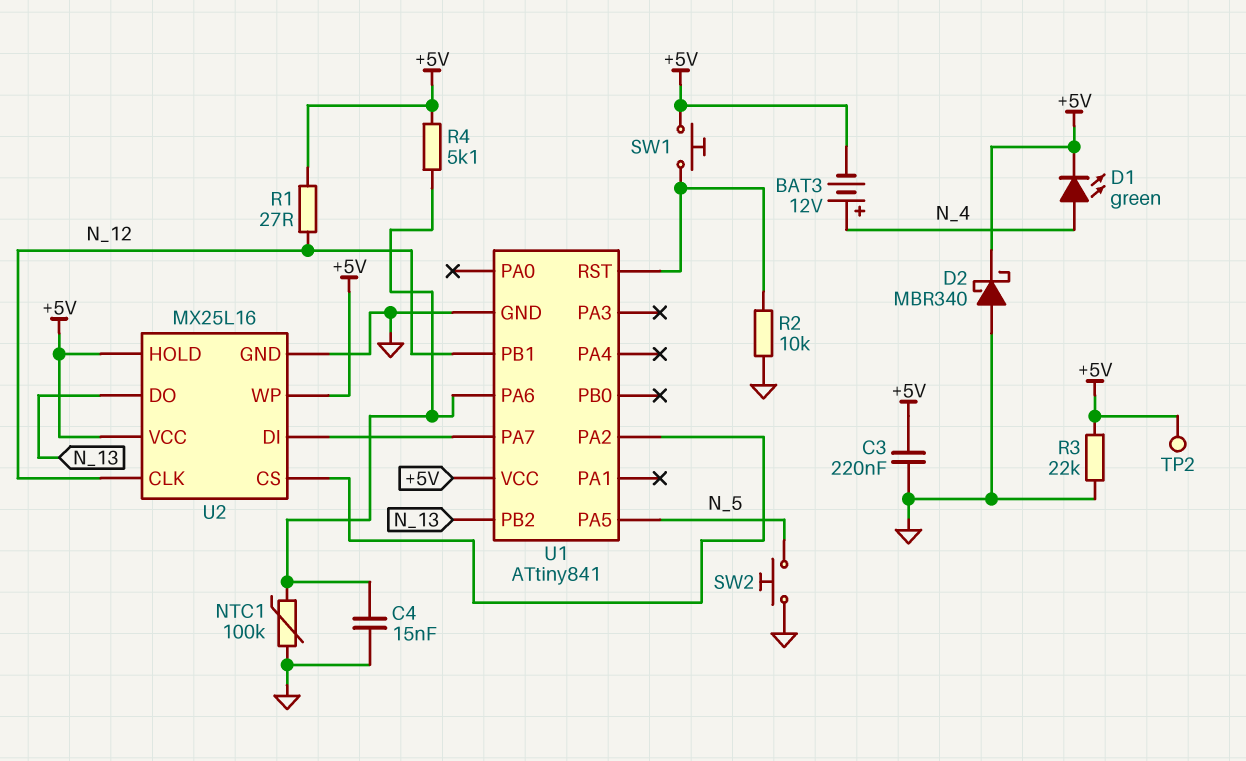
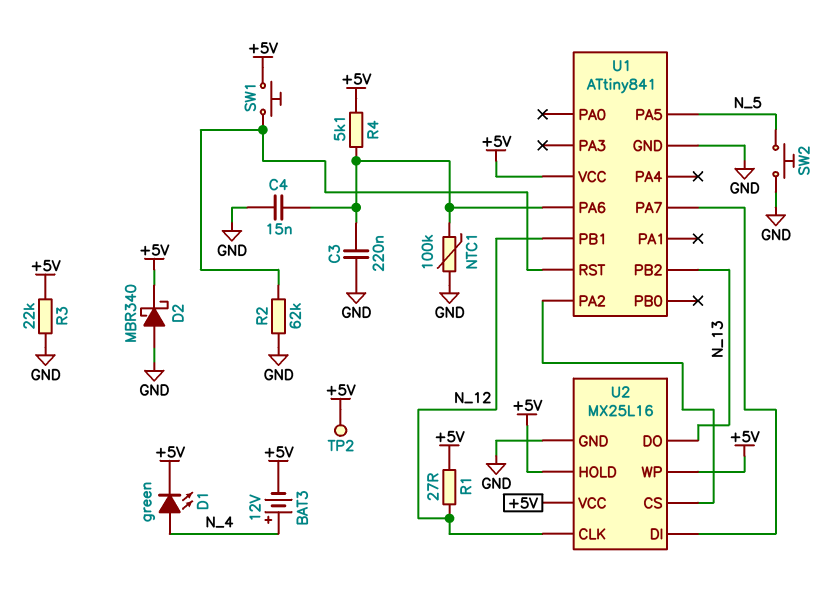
C3: 220nF (+5V, GND) -> 220nF (GND, U1/PA6)
R2: 10k (GND, U1/RST) -> 62k (GND, U1/RST)

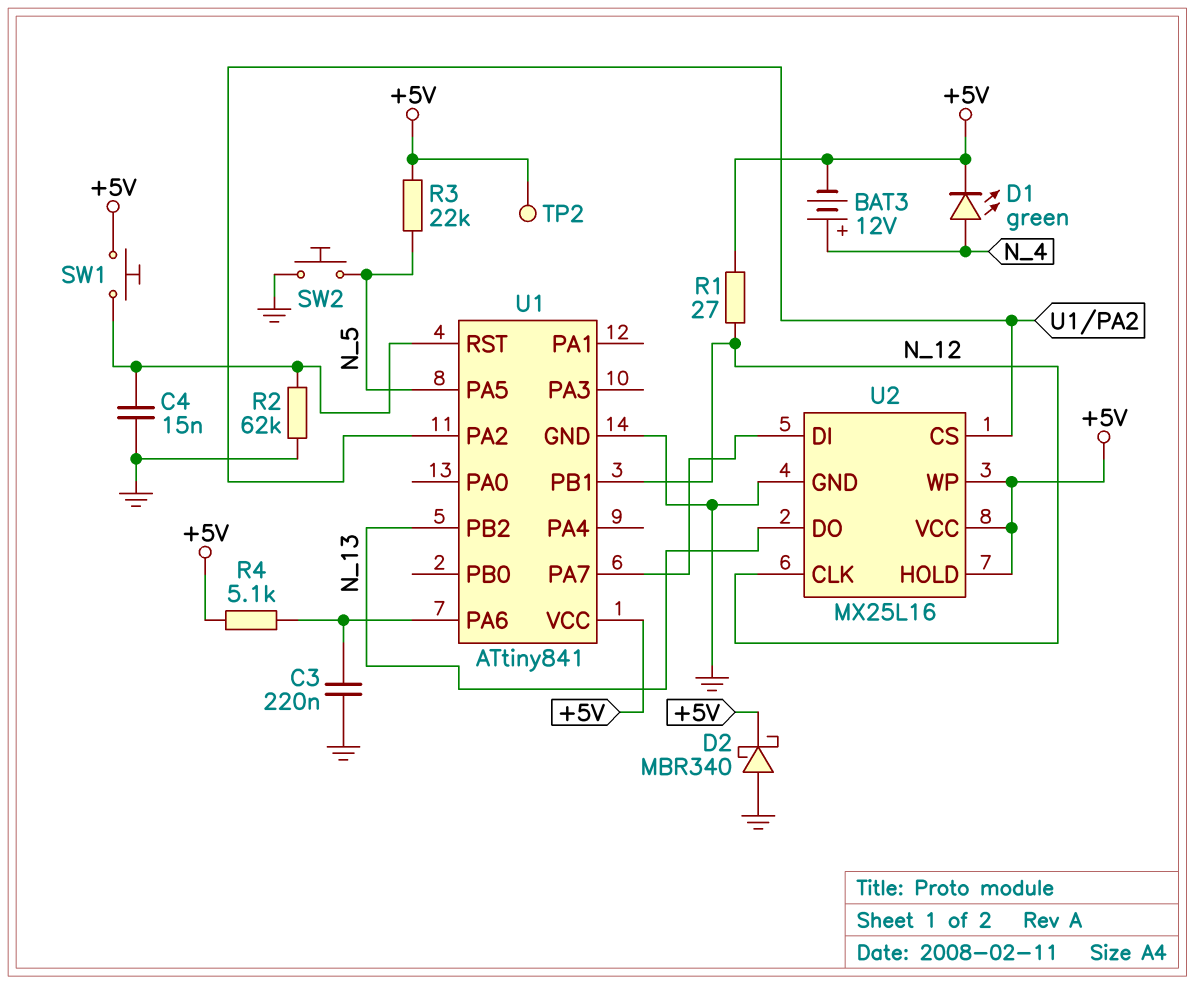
C4: 15nF (GND, U1/PA6) -> 15nF (GND, U1/RST)
NTC1: 100k (GND, U1/PA6) -> none
R3: 22k (+5V, GND) -> 22k (+5V, N_5)

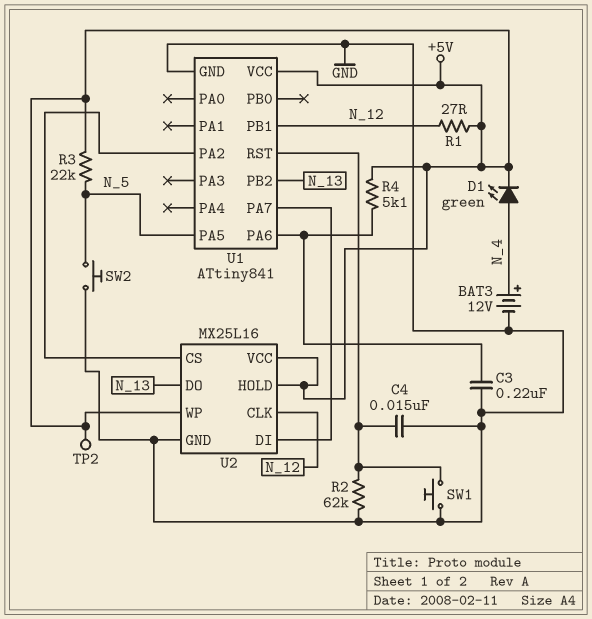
BAT3: 12V (plus N_4, minus +5V) -> 12V (plus N_4, minus GND)
D2: schottky MBR340 (A GND, K +5V) -> none
SW1: button (+5V, U1/RST) -> button (GND, U1/RST)

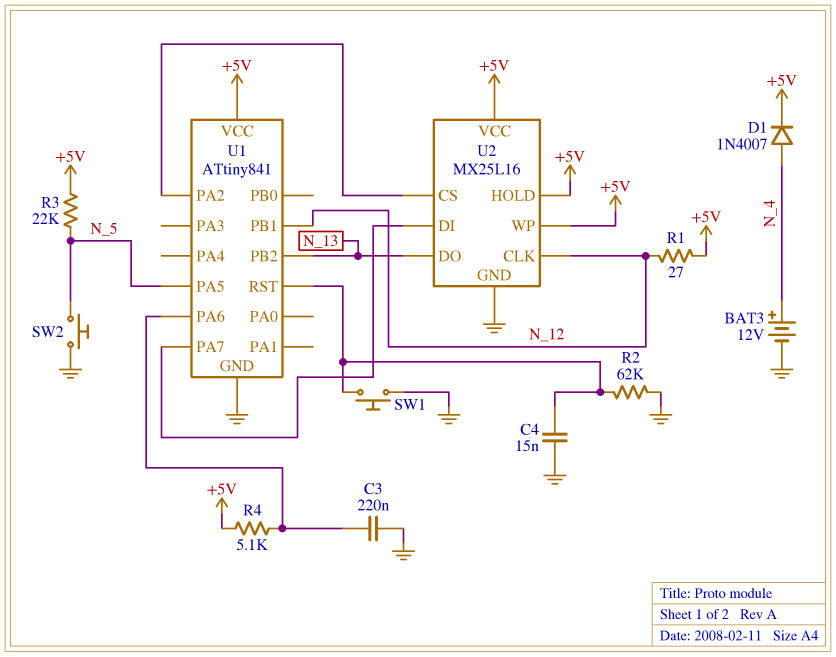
D1: LED green (A N_4, K +5V) -> diode 1N4007 (A N_4, K +5V)
TP2: test point (+5V) -> none

